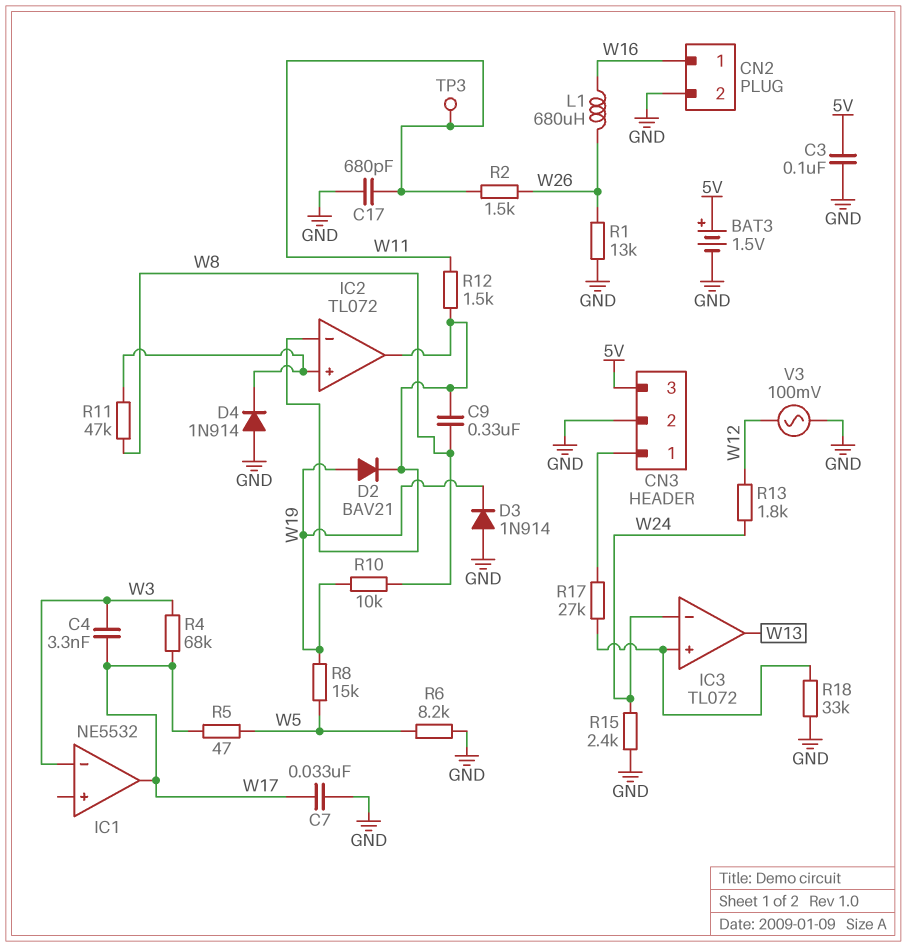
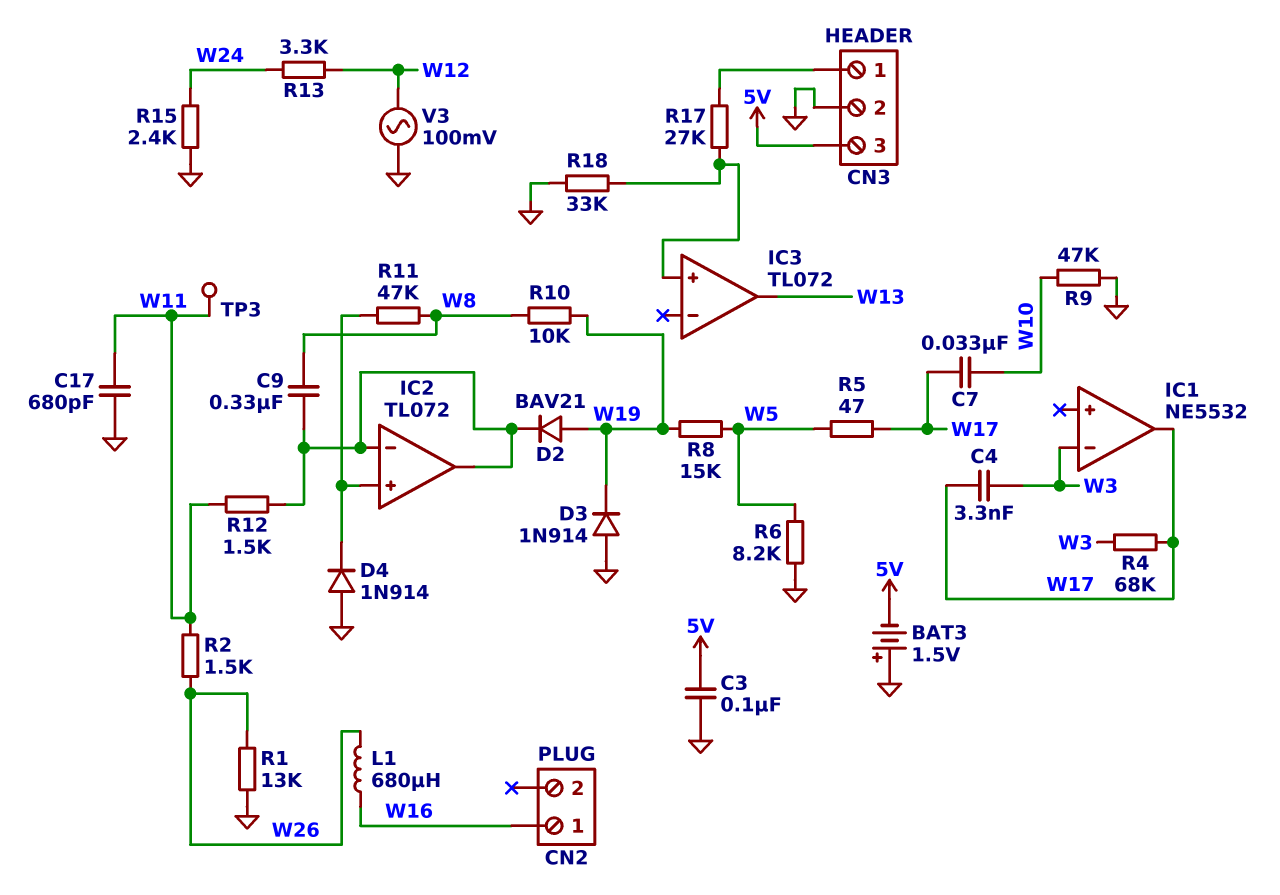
BAT3: 1.5V (plus 5V, minus GND) -> 1.5V (plus GND, minus 5V)
C7: 33nF (GND, W17) -> 33nF (W10, W17)
CN2 pin 2: GND -> none
IC3 pin in-: W24 -> none
R9: none -> 47k (GND, W10)
R13: 1.8k (W12, W24) -> 3.3k (W12, W24)

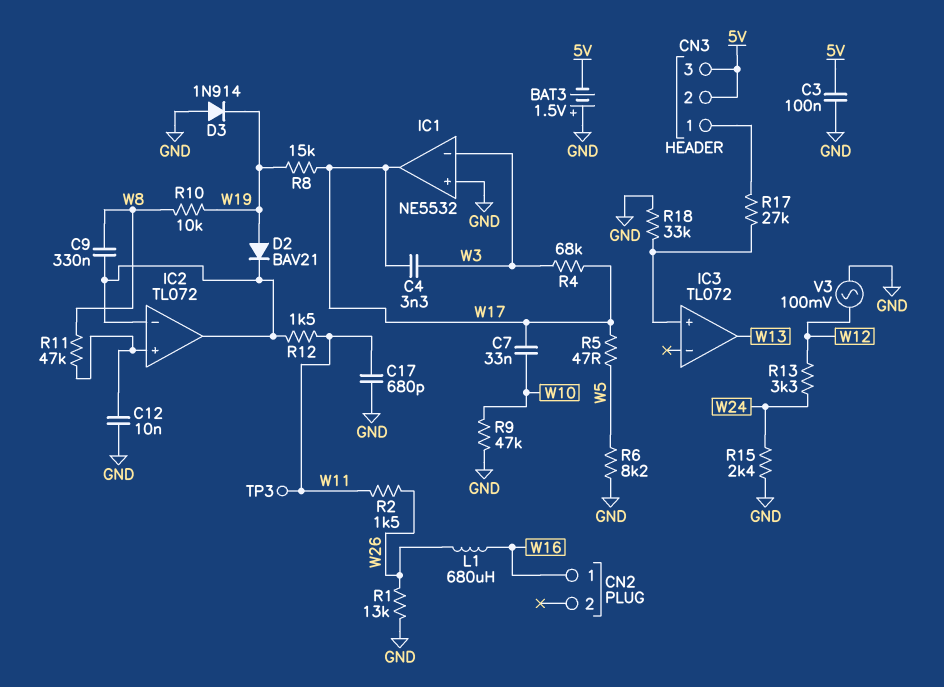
C12: none -> 10nF (GND, IC2/in+)
CN3 pin 2: GND -> 5V
D4: diode 1N914 (A GND, K IC2/in+) -> none
IC1 pin in+: none -> GND
R8: 15k (W5, W19) -> 15k (W17, W19)

